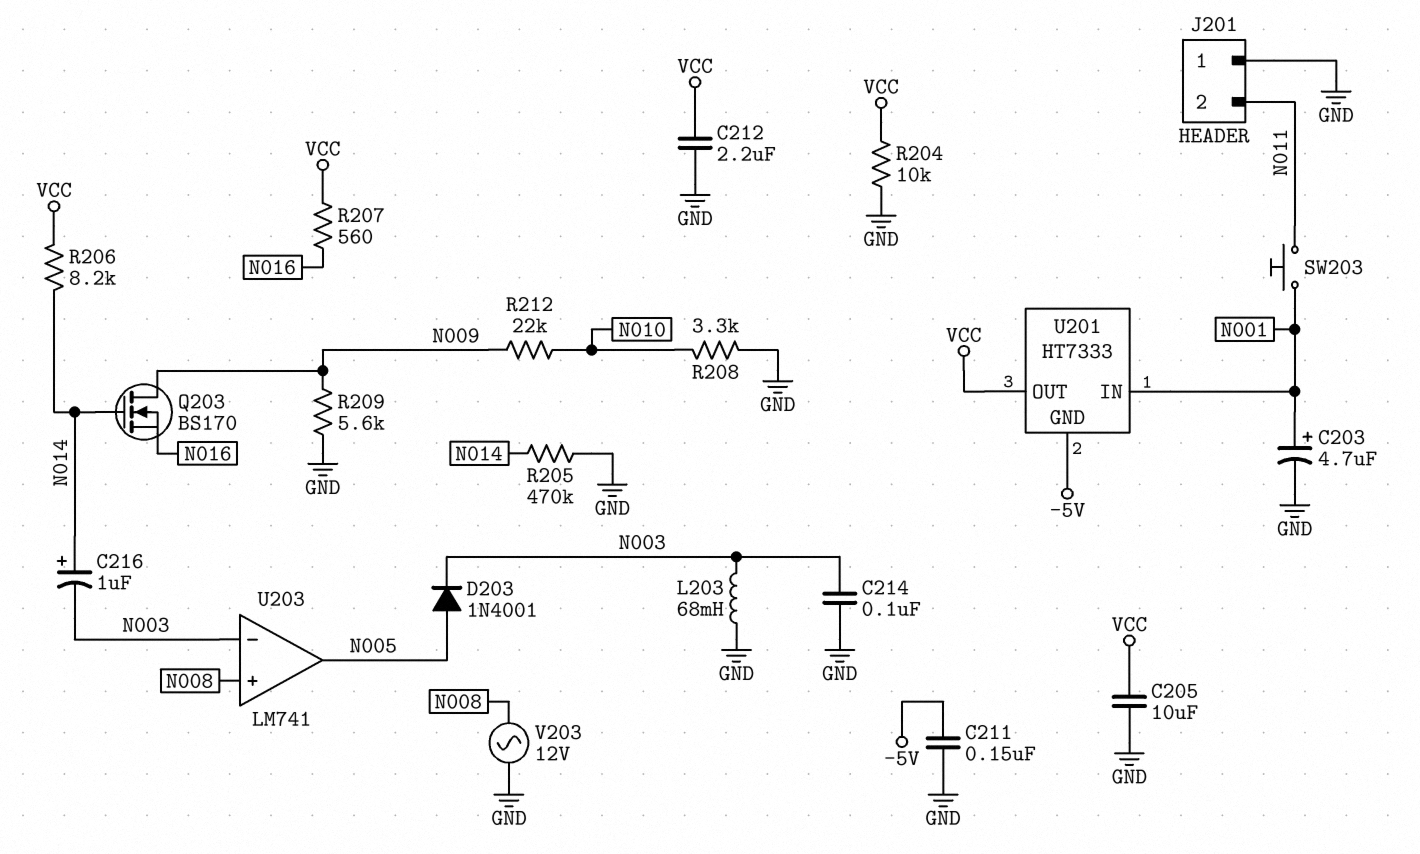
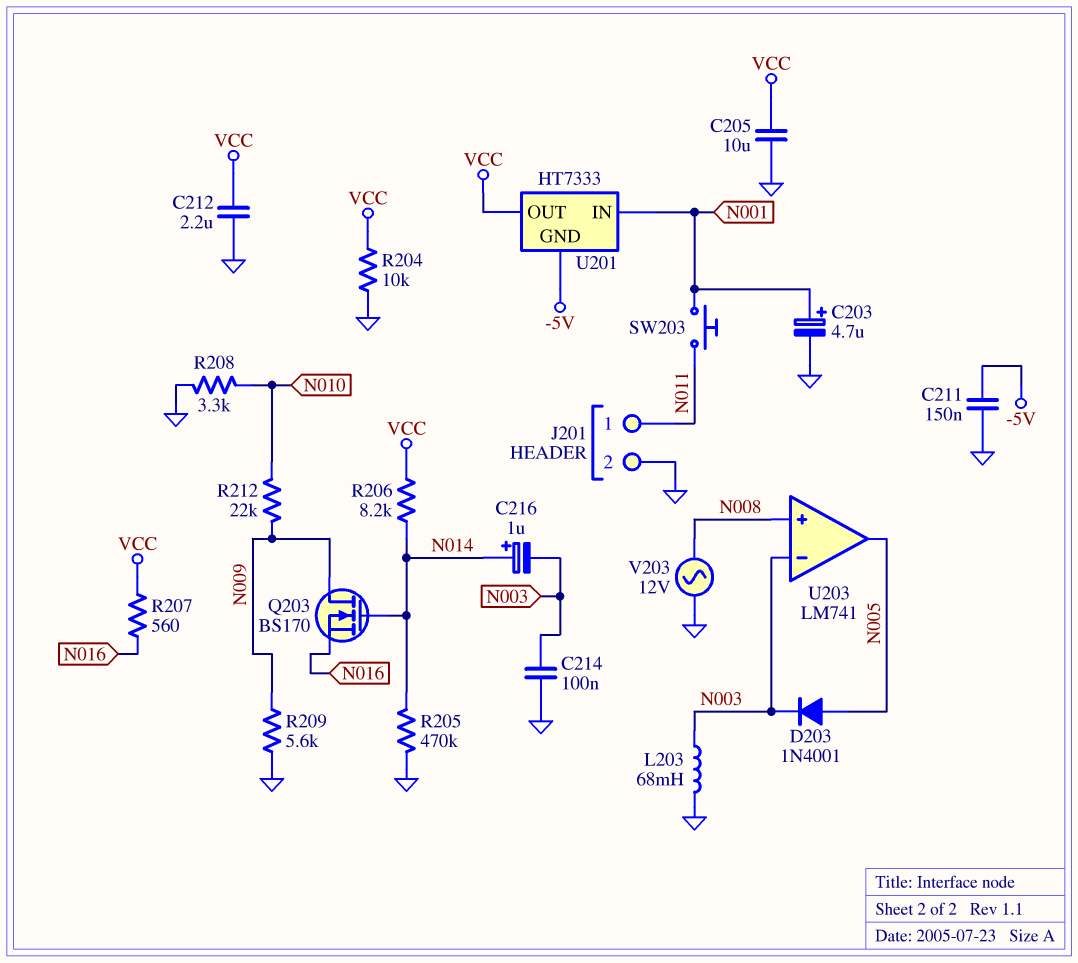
J201 pin 1: GND -> N011
J201 pin 2: N011 -> GND

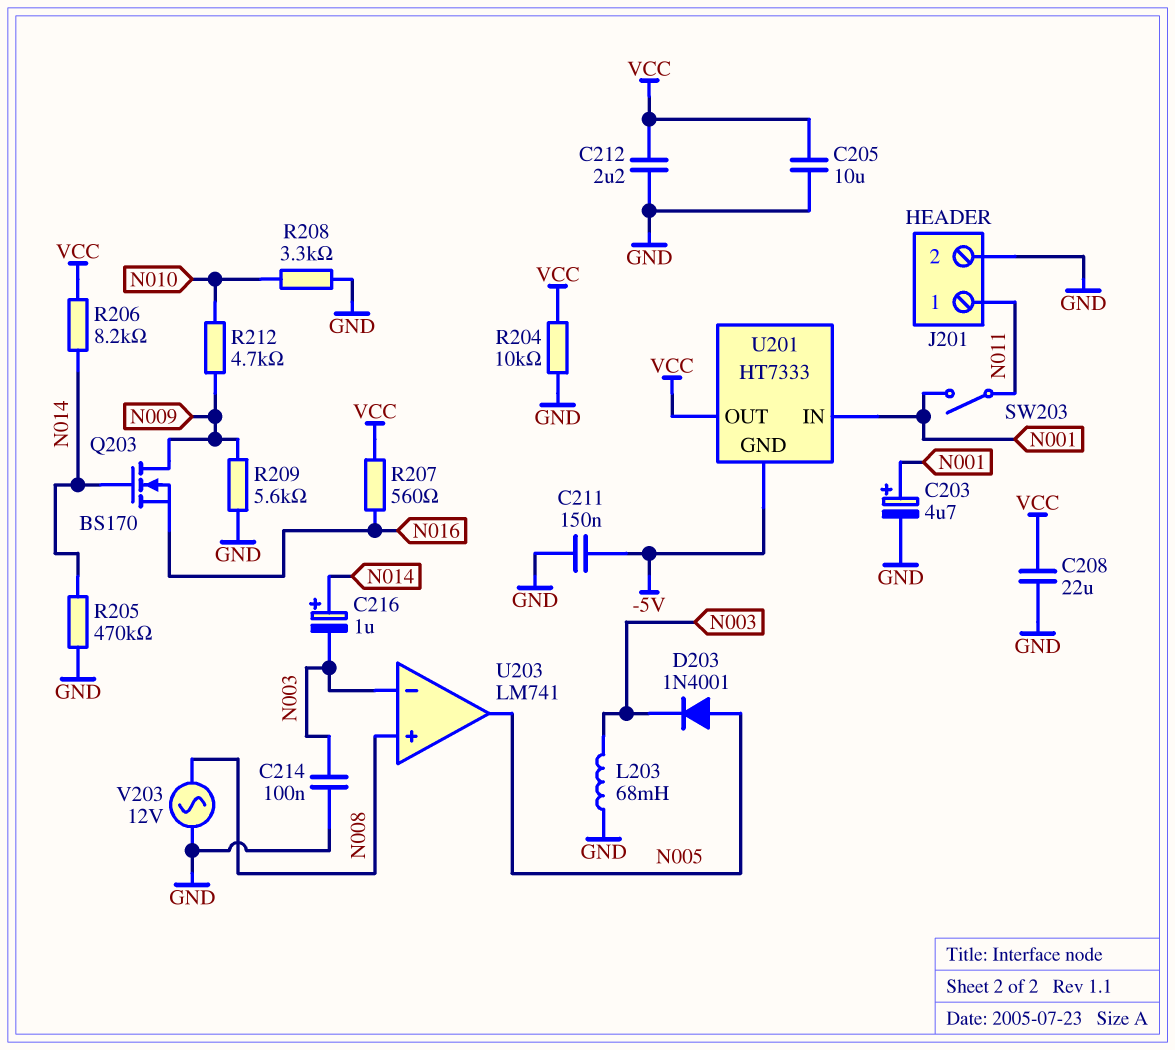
C208: none -> 22uF (GND, VCC)
R212: 22k (N009, N010) -> 4.7k (N009, N010)
SW203: button (N001, N011) -> switch (N001, N011)

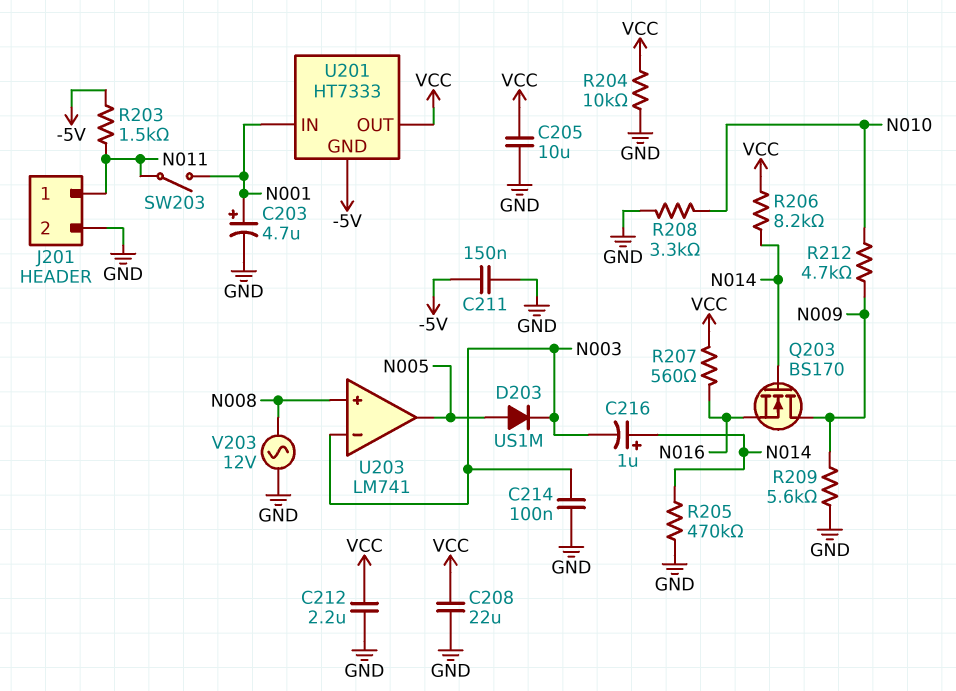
D203: diode 1N4001 (A N005, K N003) -> diode US1M (A N005, K N003)
L203: 68mH (GND, N003) -> none
R203: none -> 1.5k (-5V, N011)

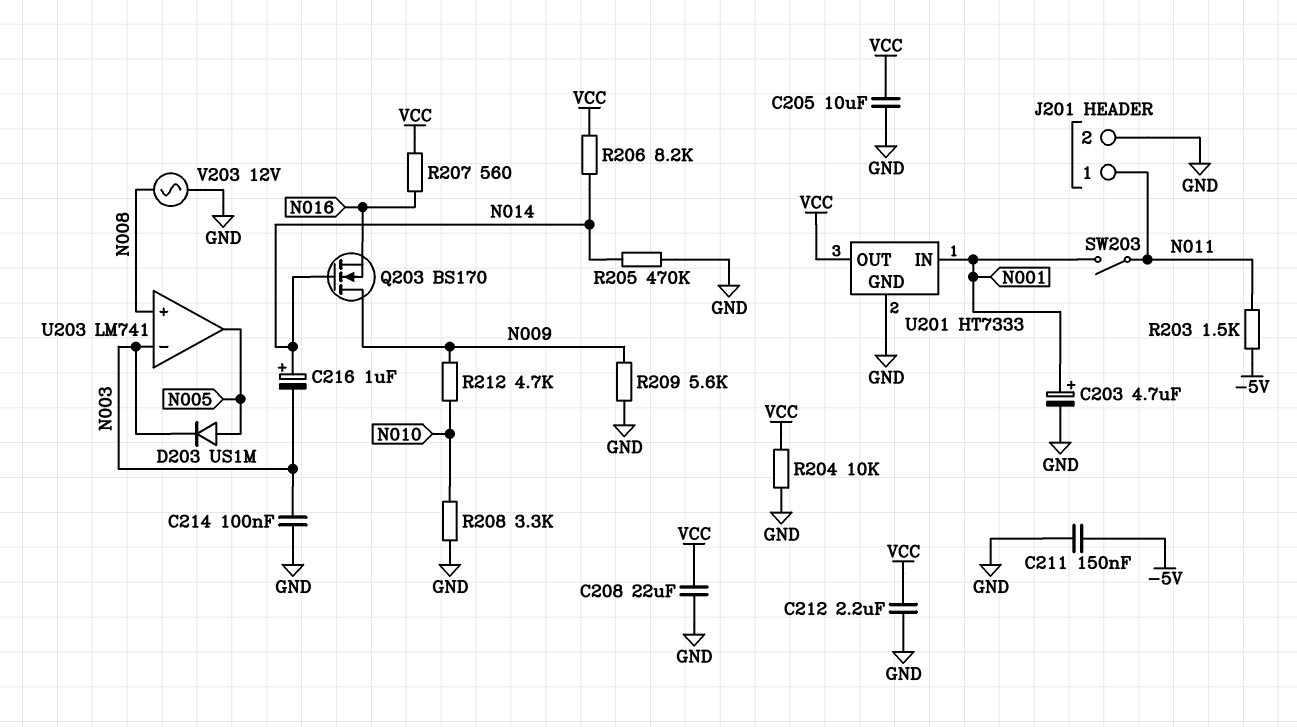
U201 pin GND: -5V -> GND

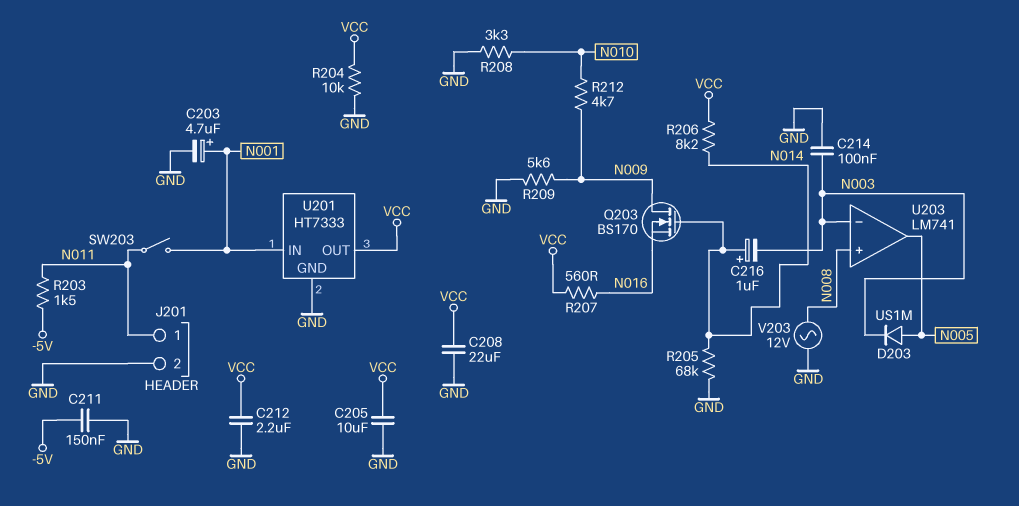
R205: 470k (GND, N014) -> 68k (GND, N014)

